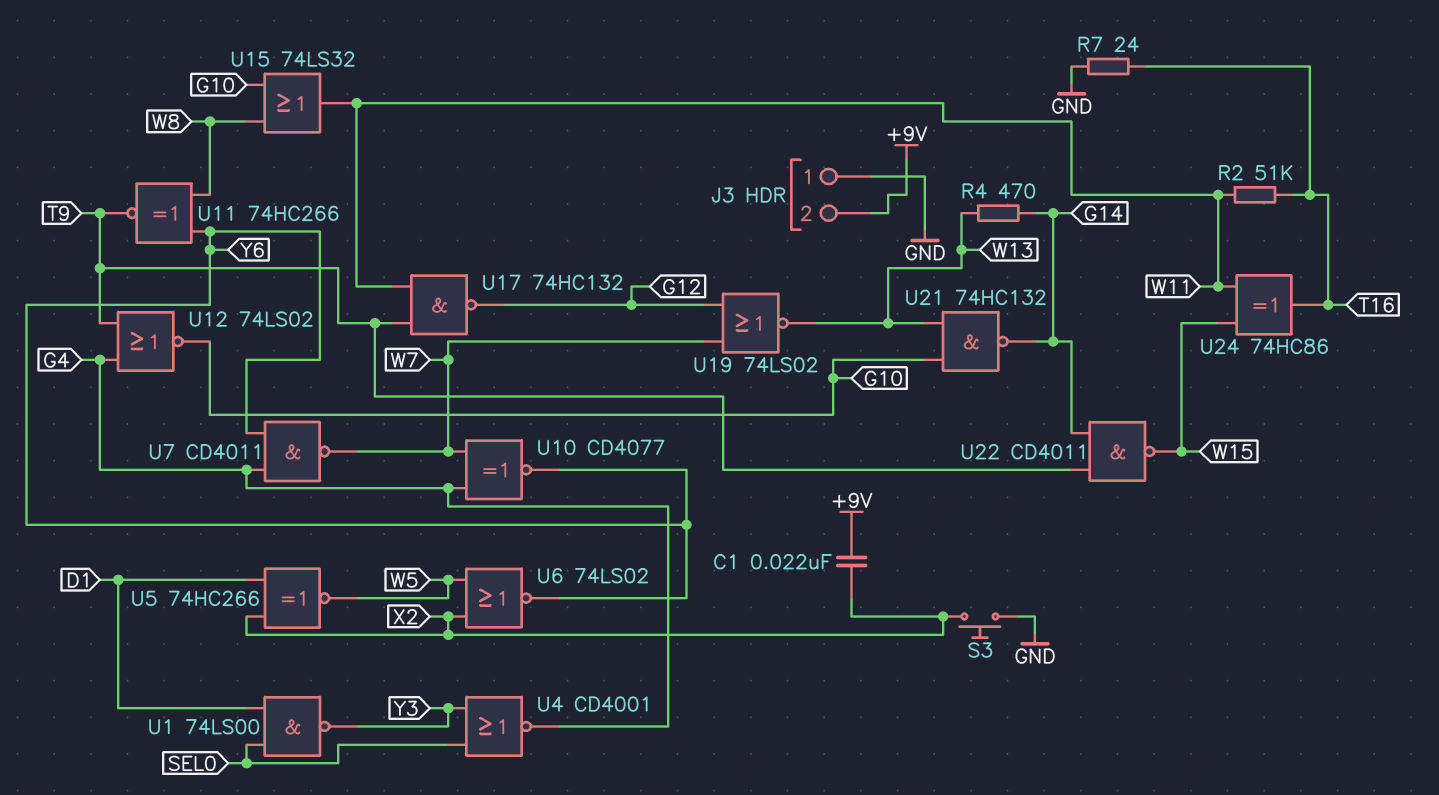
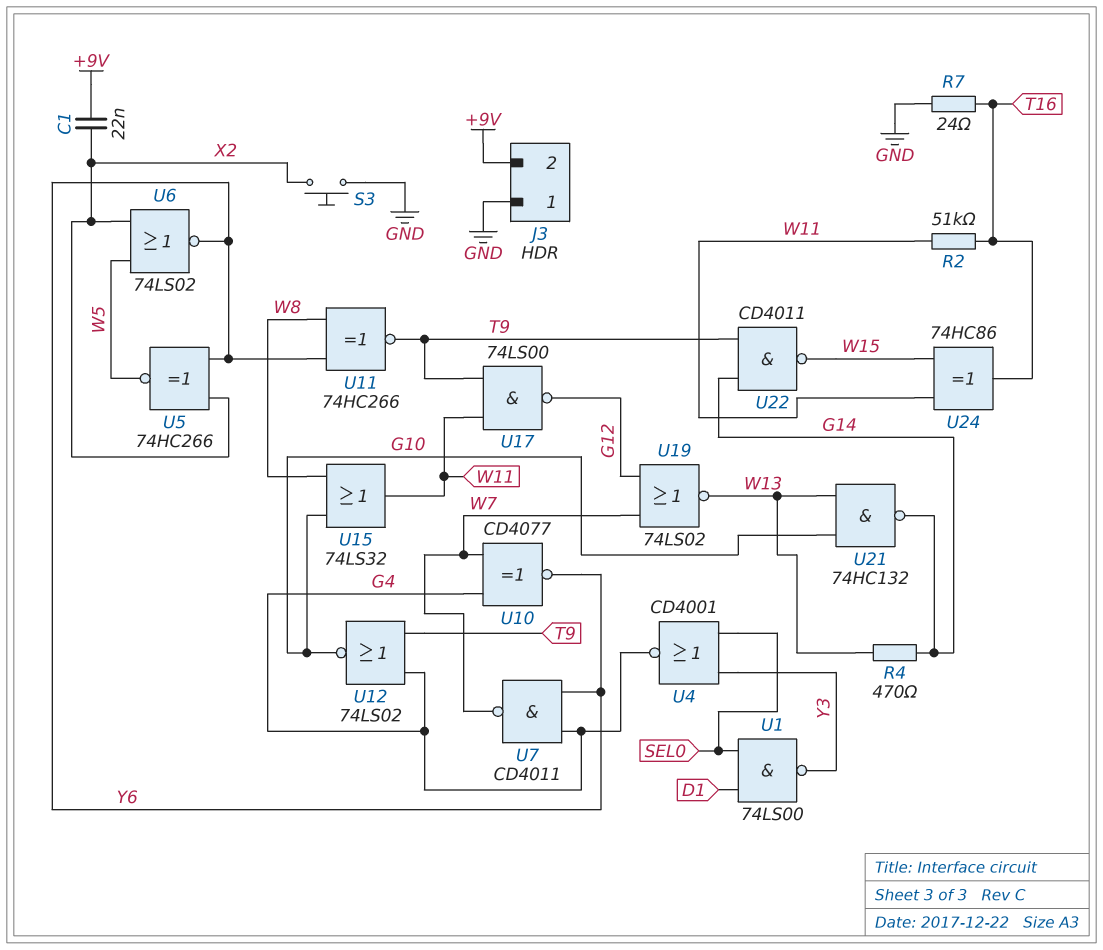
U5: XNOR 74HC266 (in D1, in X2, out W5) -> XNOR 74HC266 (in X2, in Y6, out W5)
U17: NAND 74HC132 (in T9, in W11, out G12) -> NAND 74LS00 (in T9, in W11, out G12)

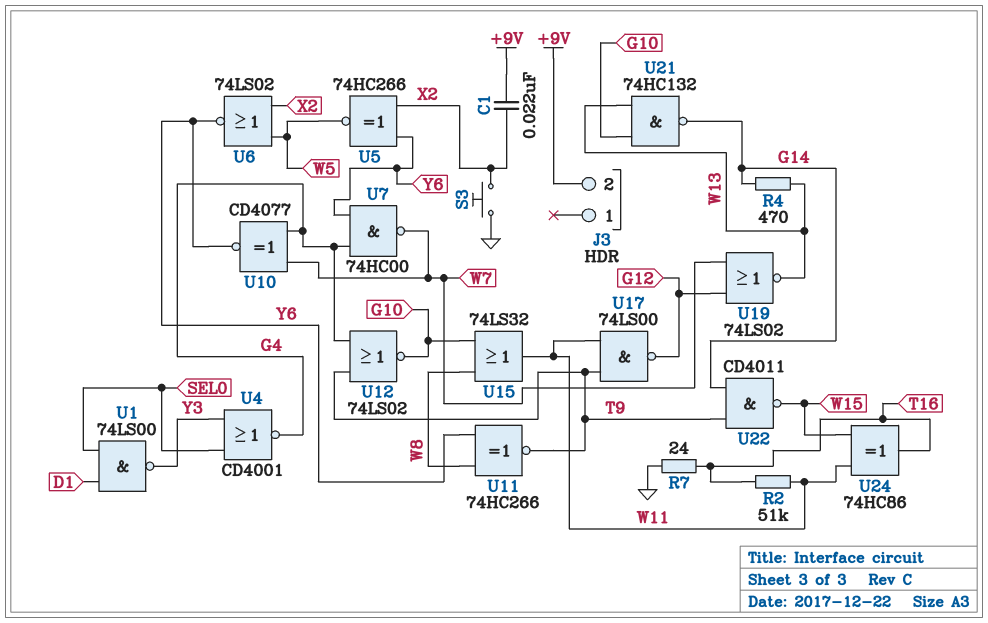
J3 pin 1: GND -> none
U7: NAND CD4011 (in G4, in Y6, out W7) -> NAND 74HC00 (in G4, in Y6, out W7)

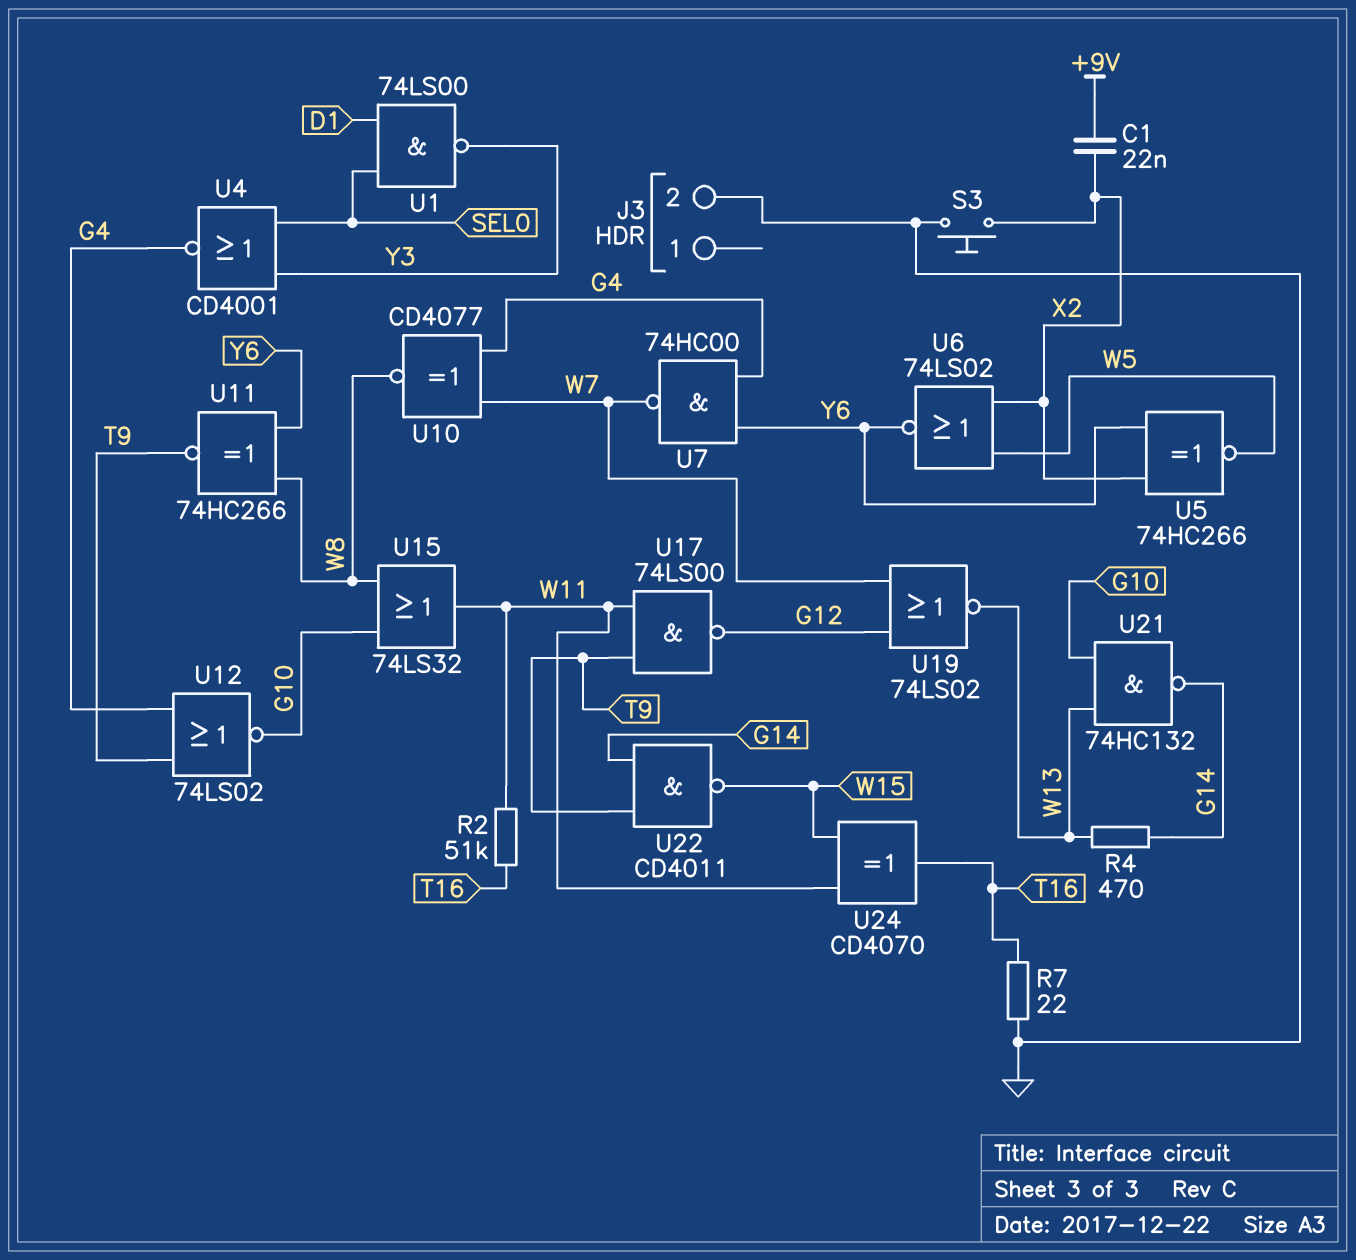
J3 pin 2: +9V -> GND
R7: 24 (GND, T16) -> 22 (GND, T16)
U10: XNOR CD4077 (in G4, in W7, out Y6) -> XNOR CD4077 (in G4, in W7, out W8)
U24: XOR 74HC86 (in W11, in W15, out T16) -> XOR CD4070 (in W11, in W15, out T16)

